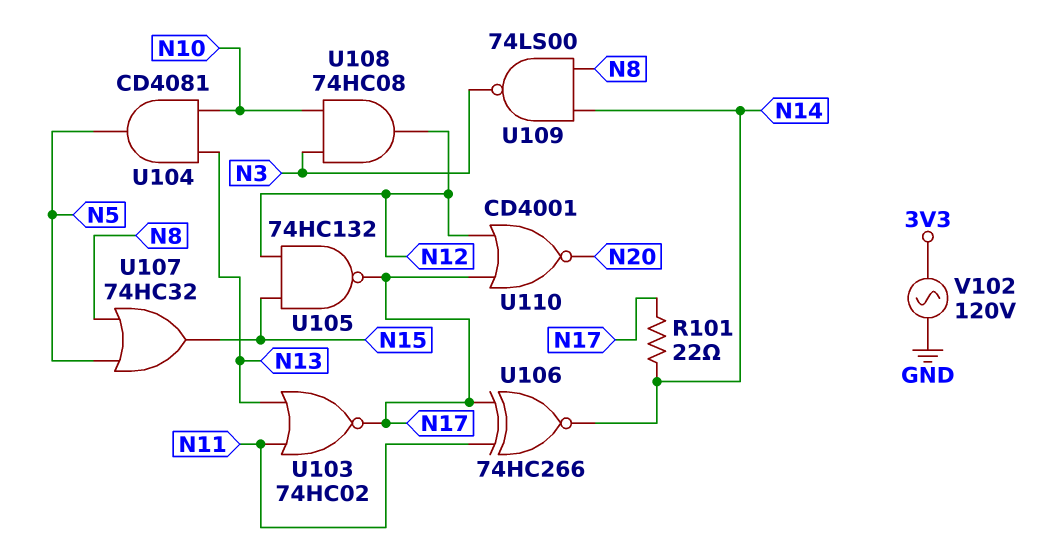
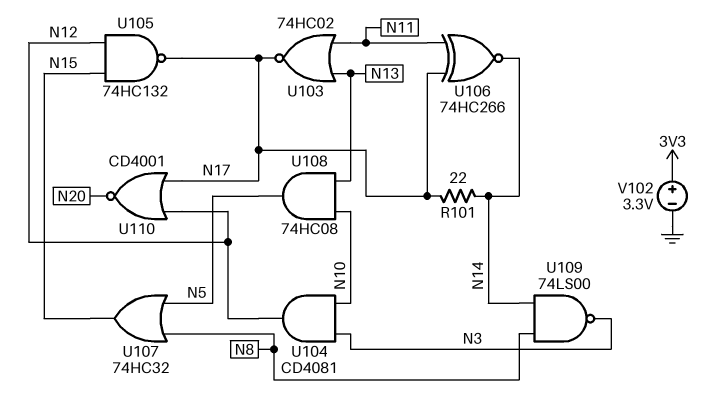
U104: AND CD4081 (in N10, in N13, out N5) -> AND CD4081 (in N3, in N10, out N12)
U108: AND 74HC08 (in N3, in N10, out N12) -> AND 74HC08 (in N10, in N13, out N5)
V102: AC 120V (3V3, GND) -> 3.3V (plus 3V3, minus GND)

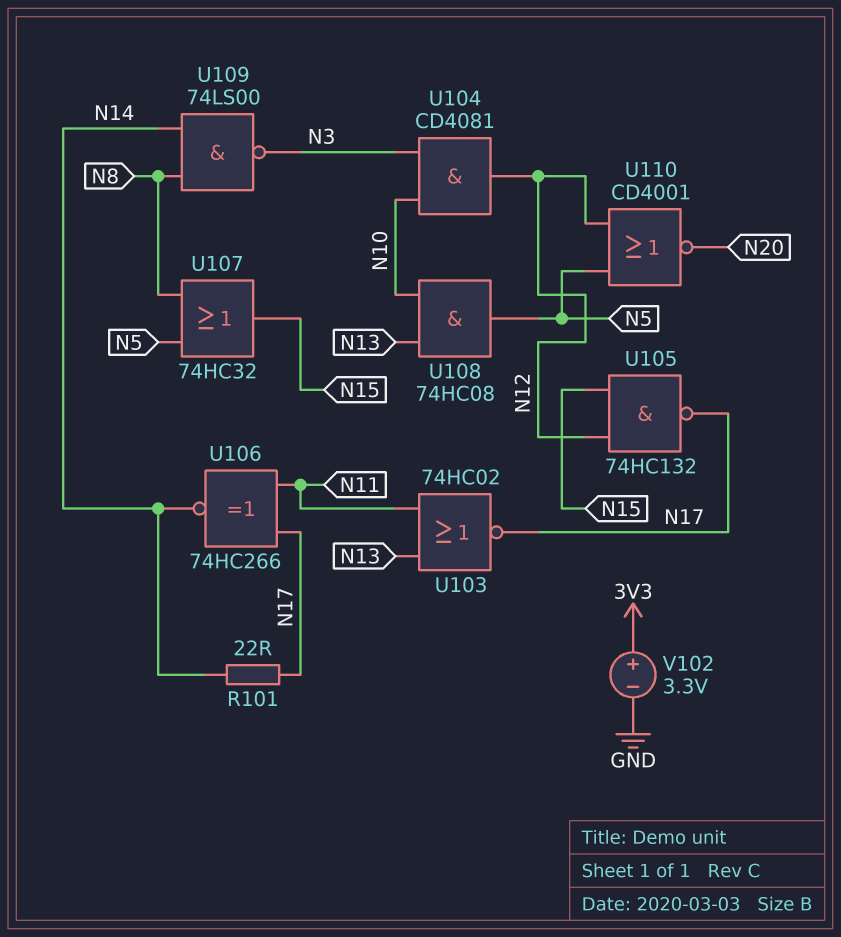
U110: NOR CD4001 (in N12, in N17, out N20) -> NOR CD4001 (in N5, in N12, out N20)

